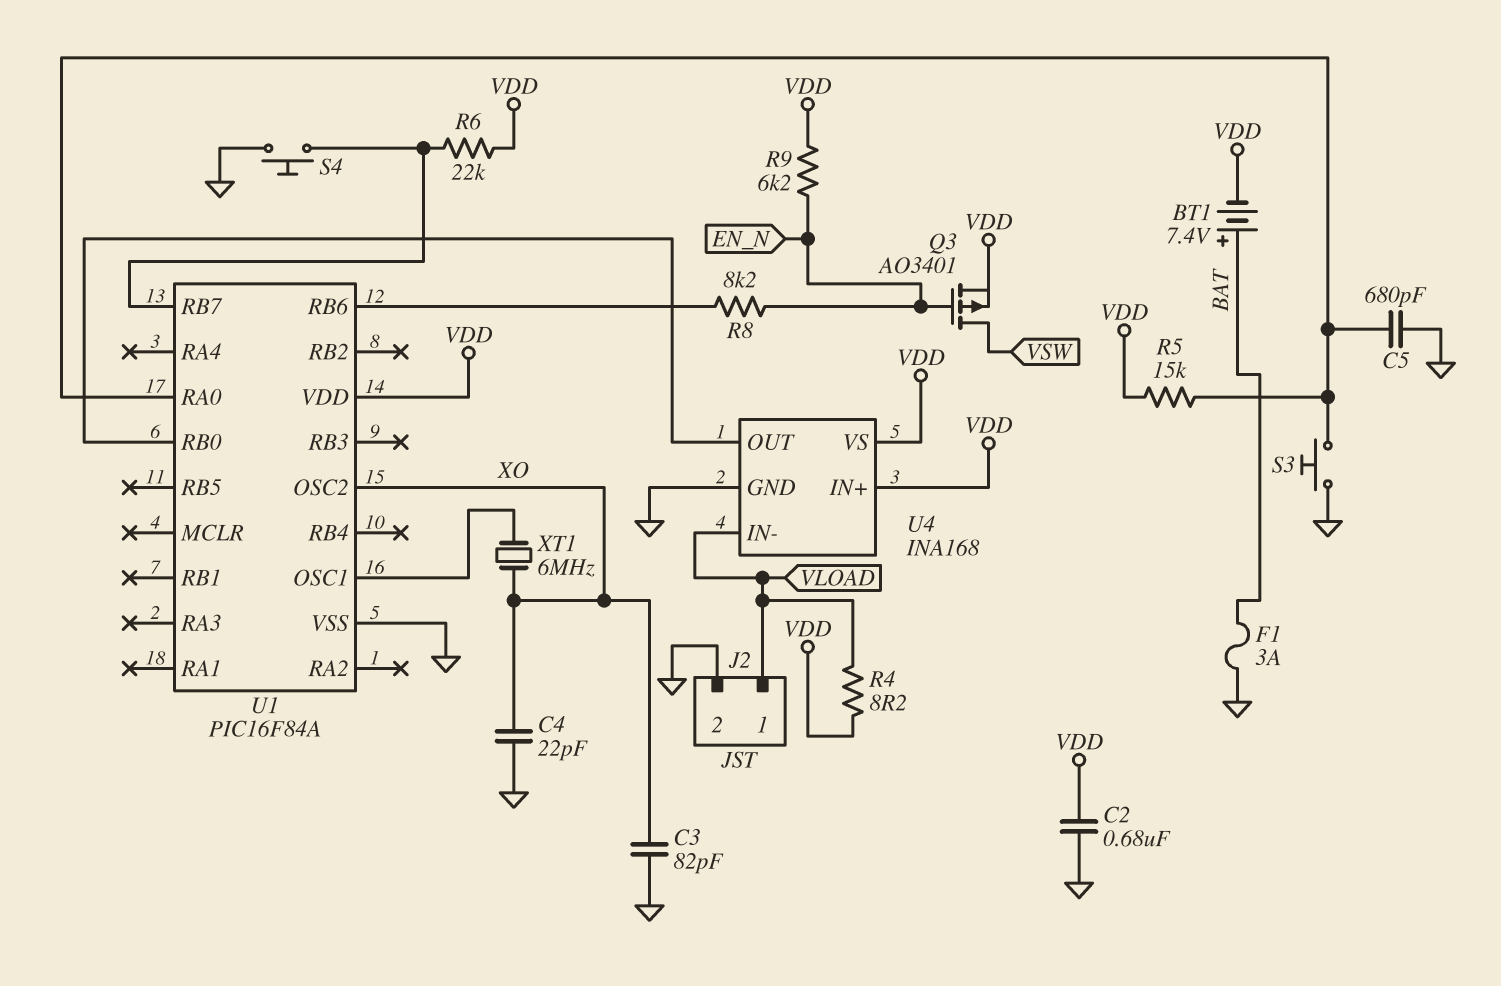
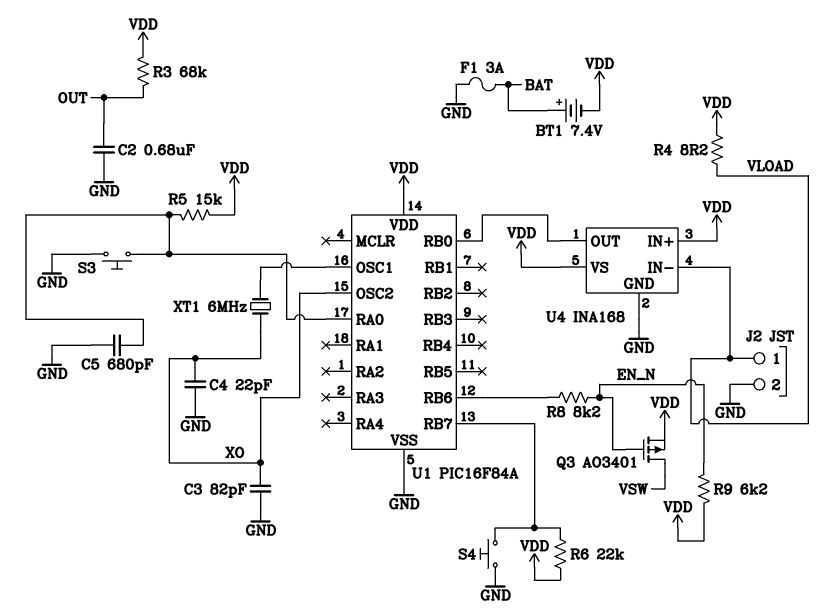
C2: 680nF (GND, VDD) -> 680nF (GND, OUT)
R3: none -> 68k (OUT, VDD)

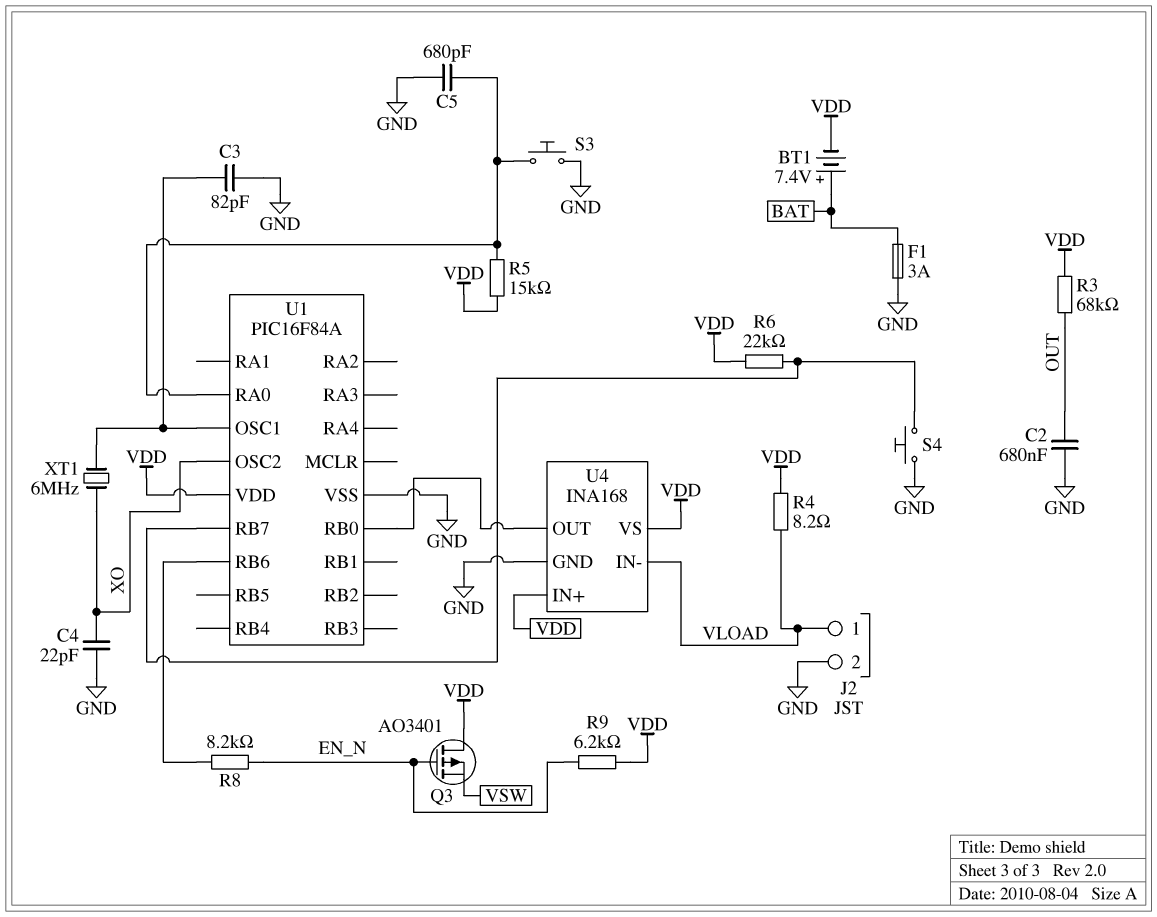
C3: 82pF (GND, XO) -> 82pF (GND, U1/OSC1)
Q3: PMOS AO3401 (G EN_N, D VSW, S VDD) -> PMOS AO3401 (G EN_N, D VDD, S VSW)

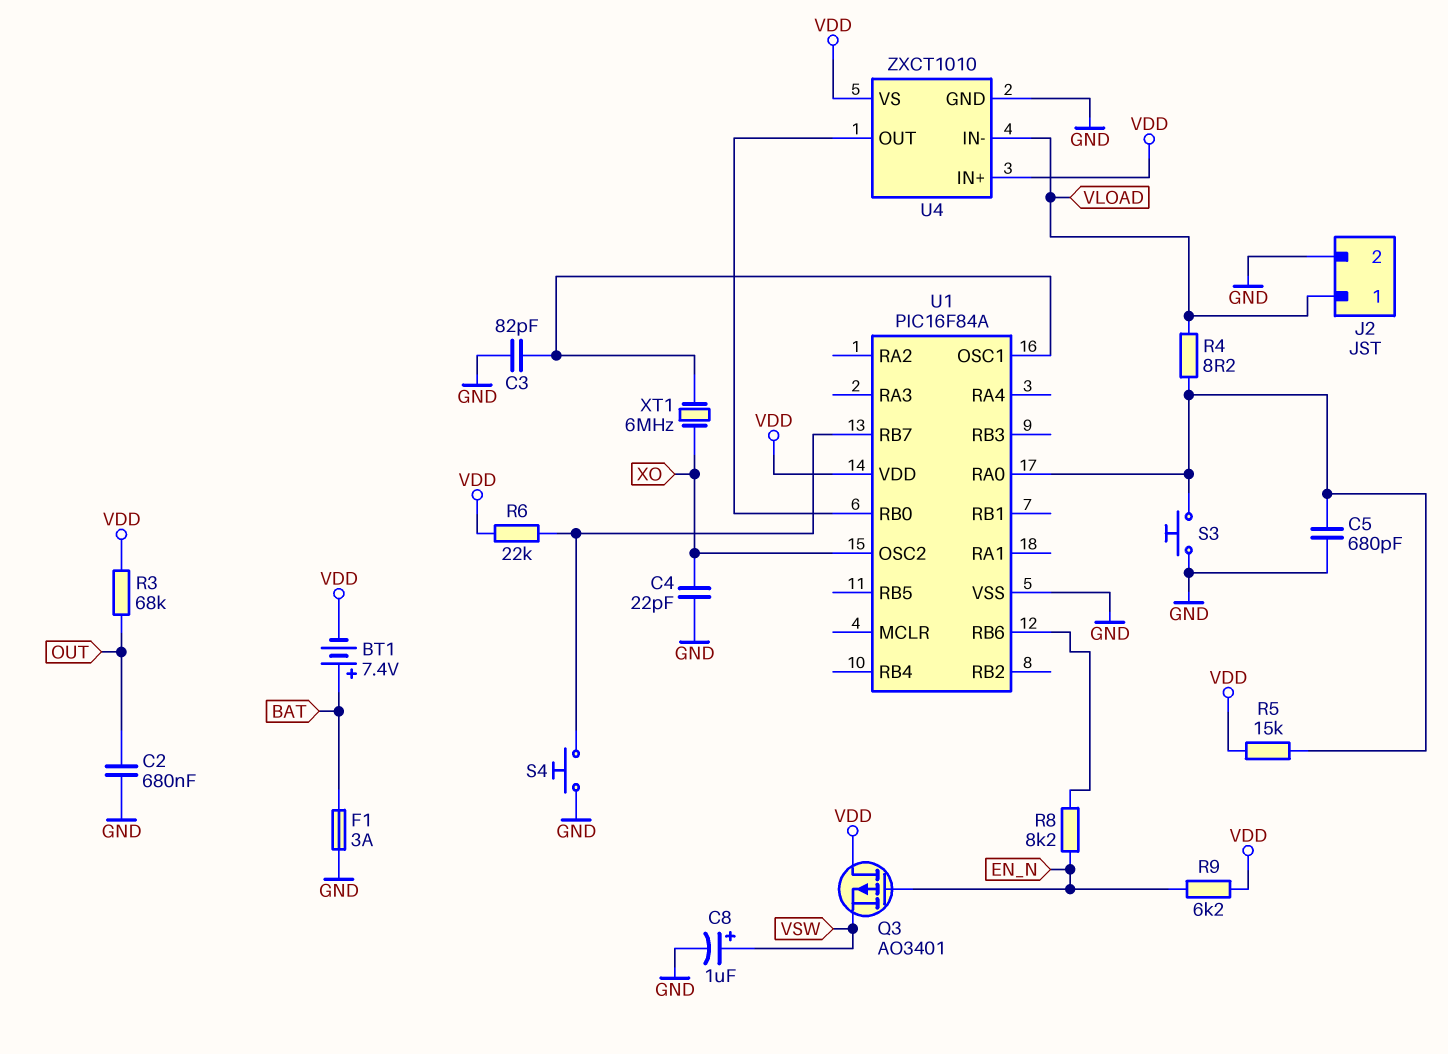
C8: none -> 1uF (plus VSW, minus GND)
R4: 8.2 (VDD, VLOAD) -> 8.2 (U1/RA0, VLOAD)
U4: INA168 -> ZXCT1010

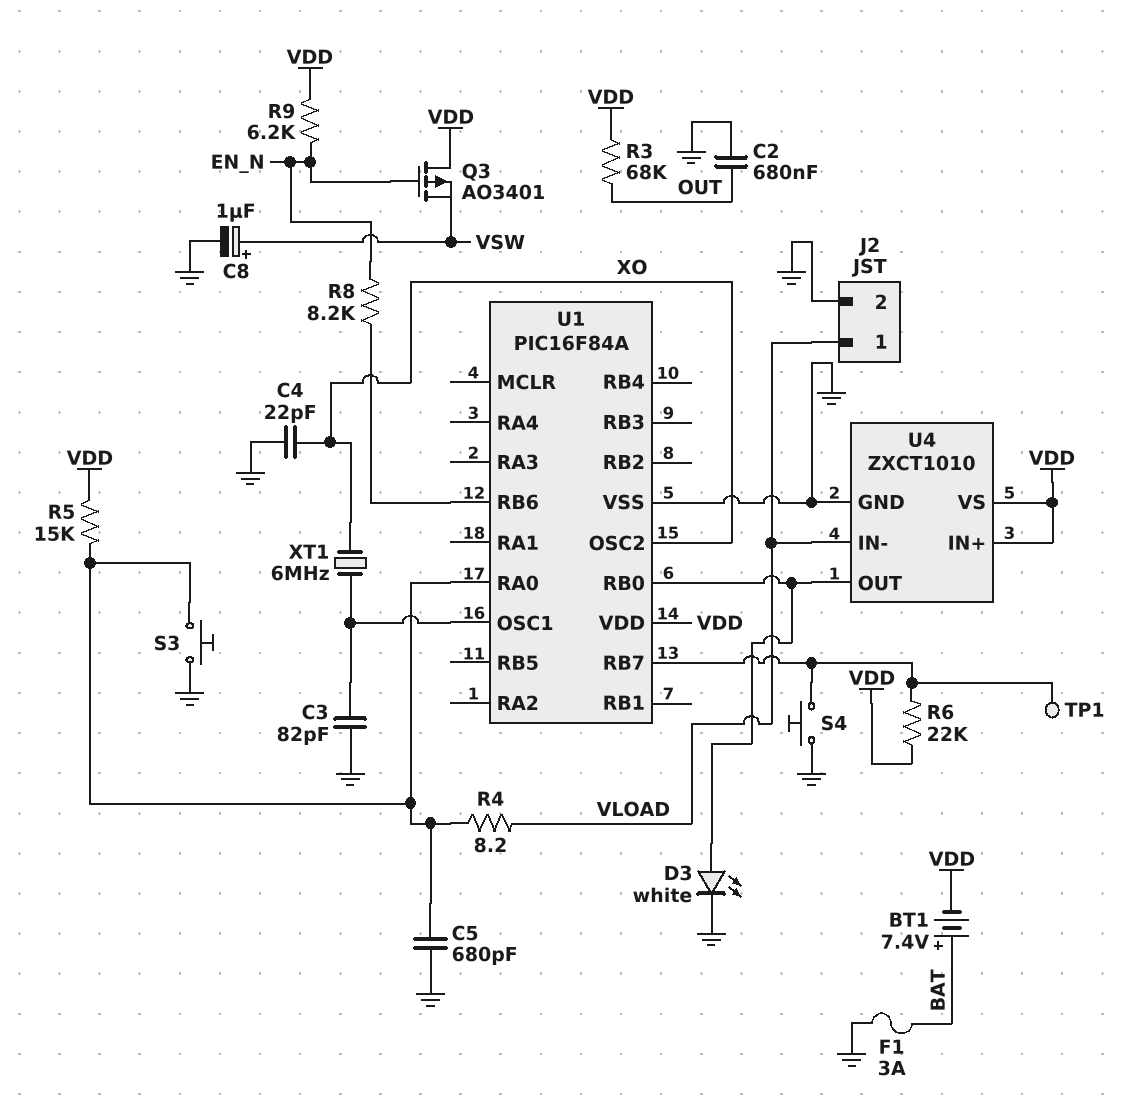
D3: none -> LED white (A U1/RB0, K GND)
TP1: none -> test point (U1/RB7)

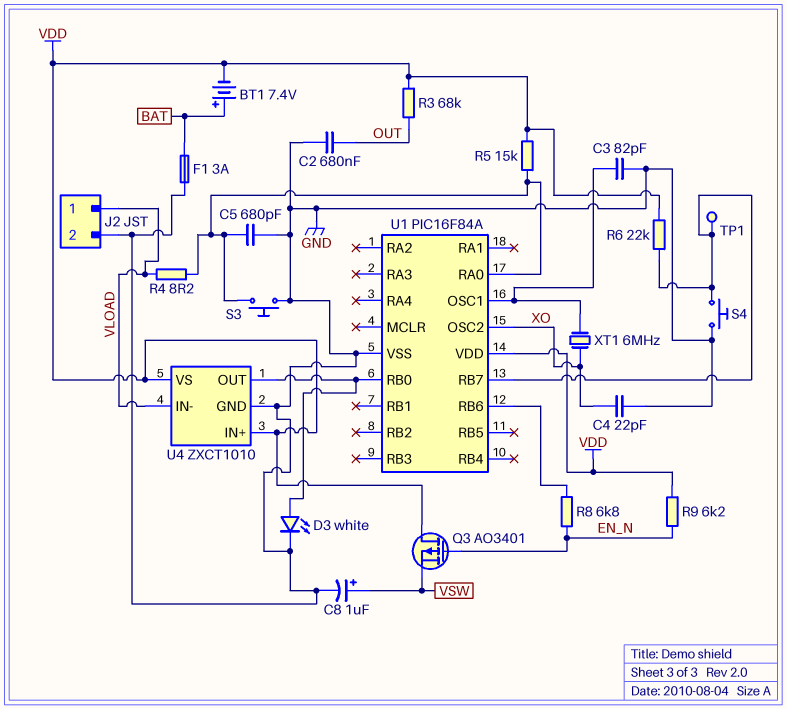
R8: 8.2k (EN_N, U1/RB6) -> 6.8k (EN_N, U1/RB6)

